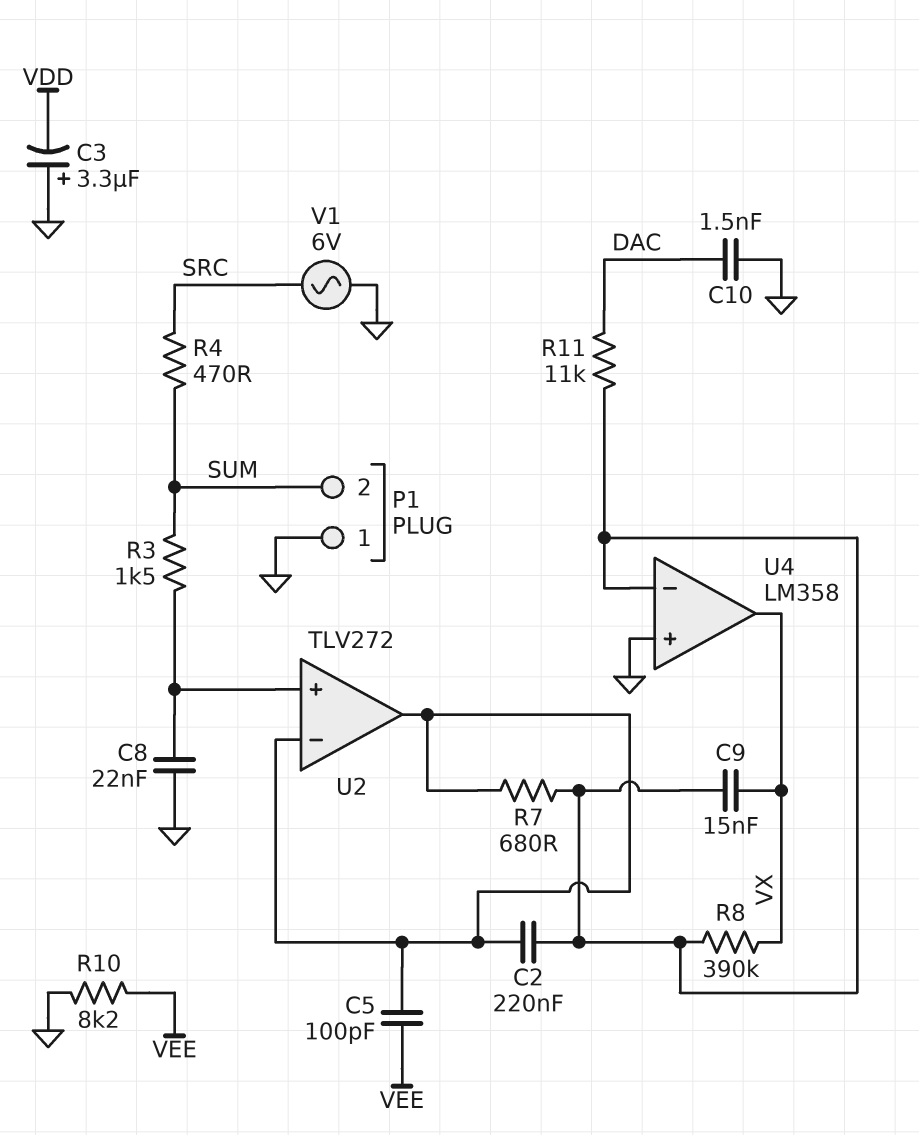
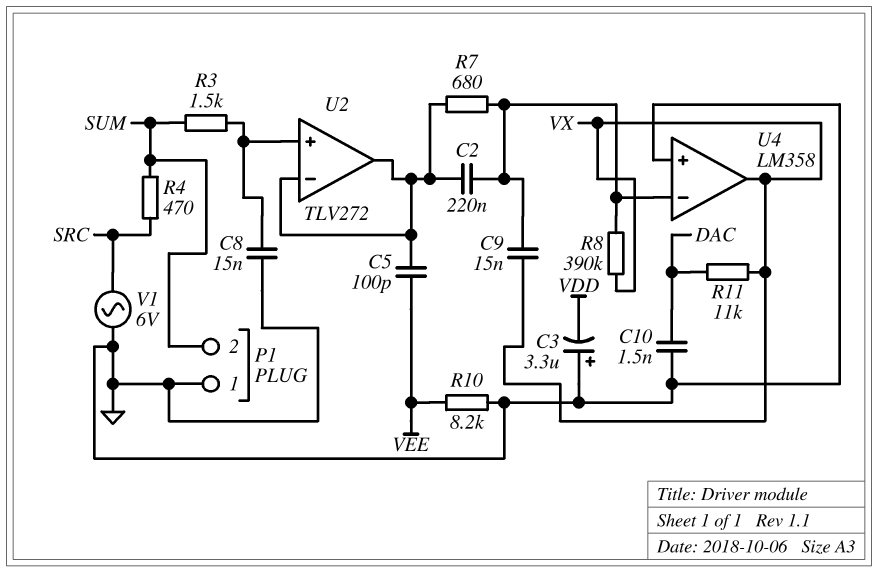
C8: 22nF (GND, U2/in+) -> 15nF (GND, U2/in+)
R11: 11k (DAC, U4/in-) -> 11k (DAC, VX)

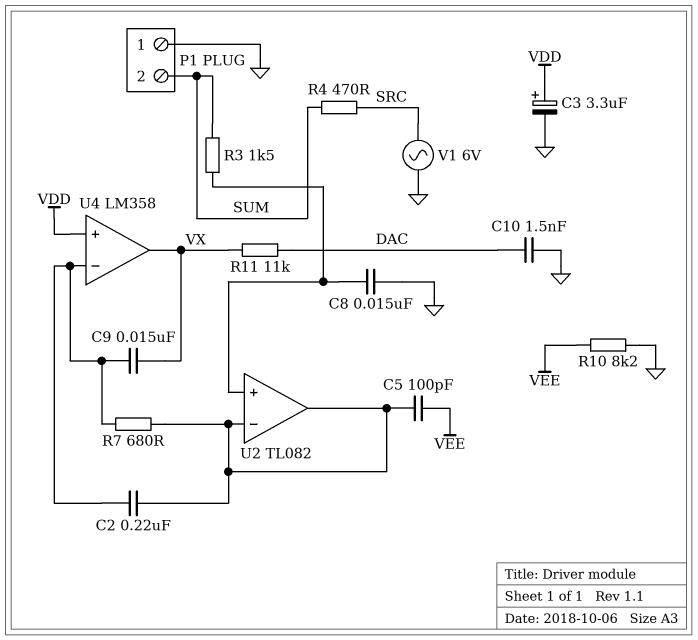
C3: 3.3uF (plus GND, minus VDD) -> 3.3uF (plus VDD, minus GND)
R8: 390k (U4/in-, VX) -> none
U2: TLV272 -> TL082
U4 pin in+: GND -> VDD

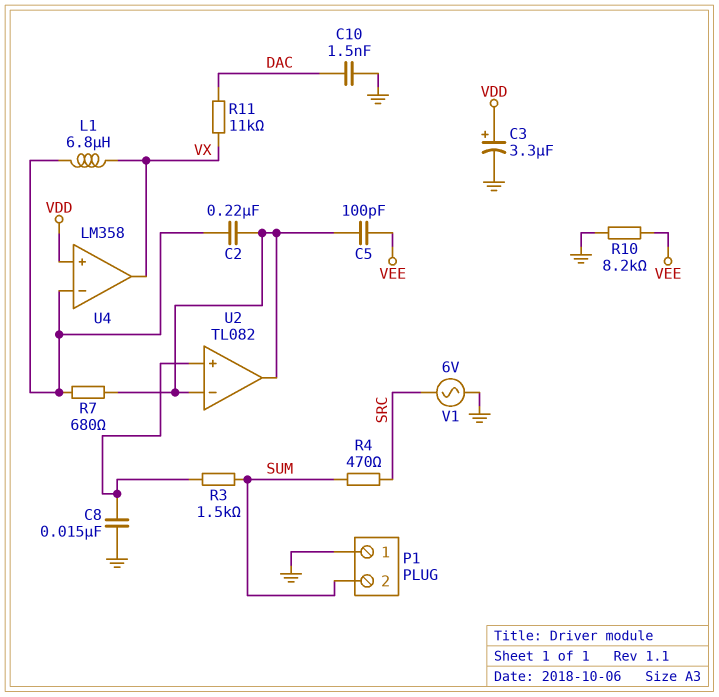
C9: 15nF (U4/in-, VX) -> none
L1: none -> 6.8uH (U4/in-, VX)

